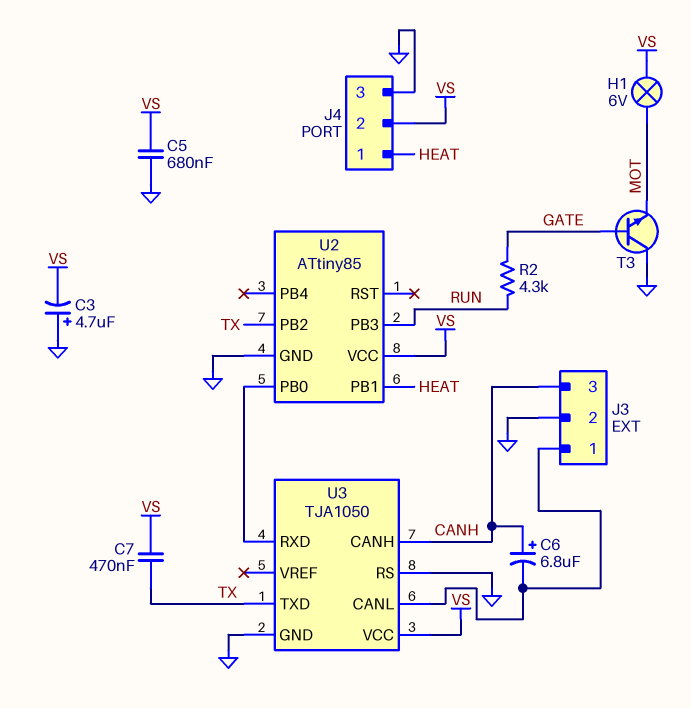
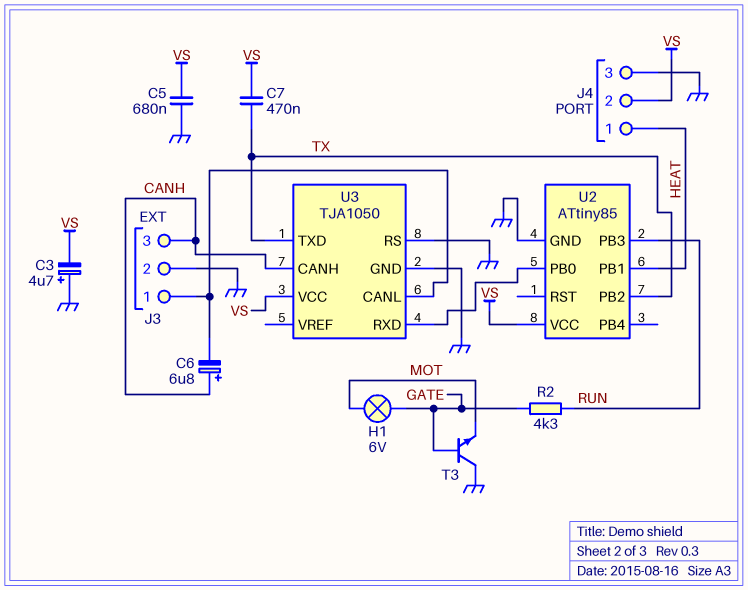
H1: lamp 6V (MOT, VS) -> lamp 6V (GATE, MOT)

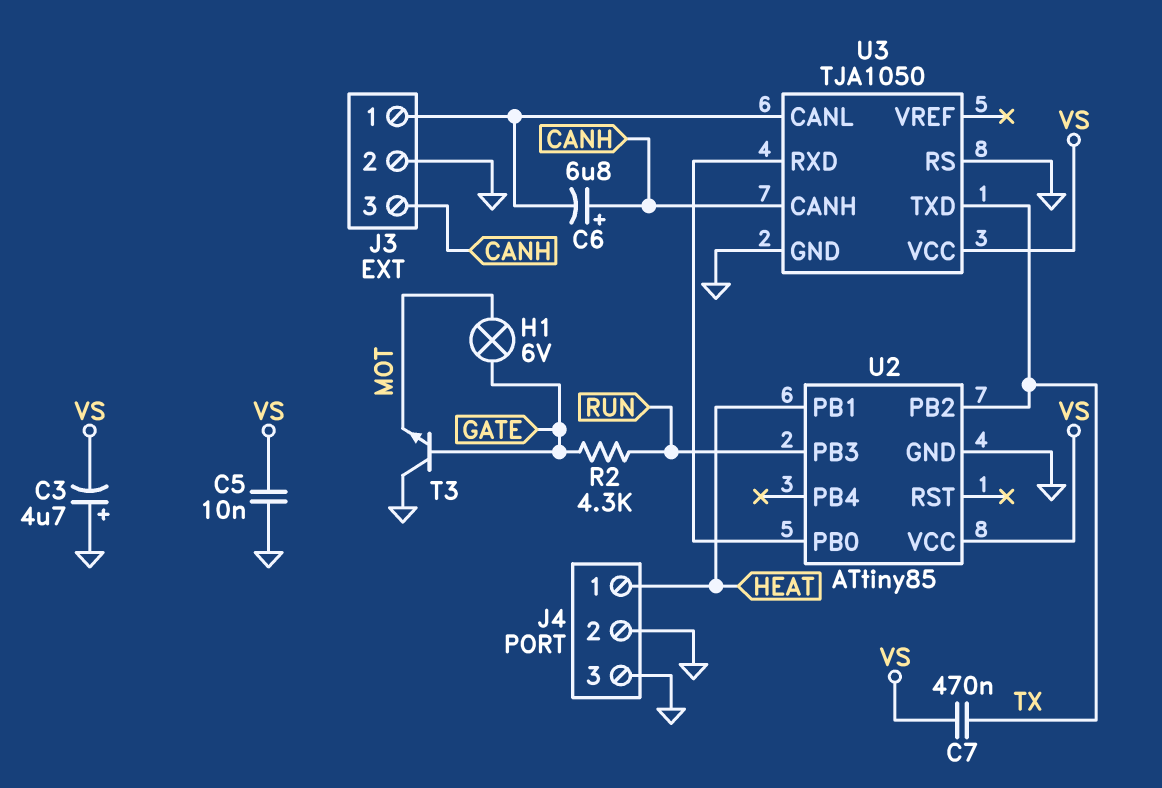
C5: 680nF (GND, VS) -> 10nF (GND, VS)
J4 pin 2: VS -> GND

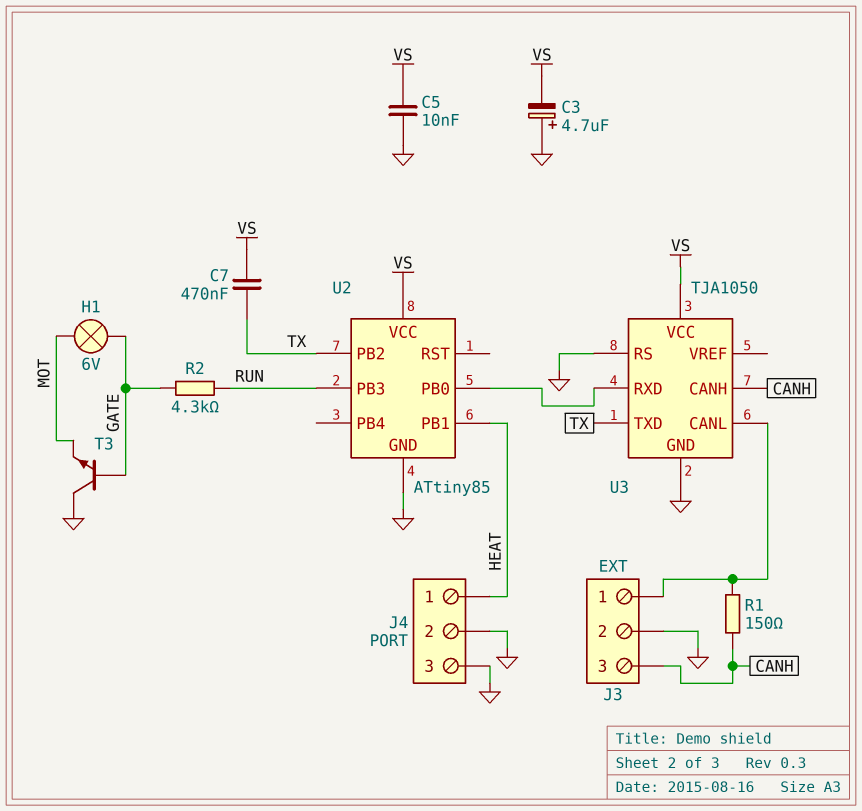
C6: 6.8uF (plus CANH, minus J3/1) -> none
R1: none -> 150 (CANH, J3/1)

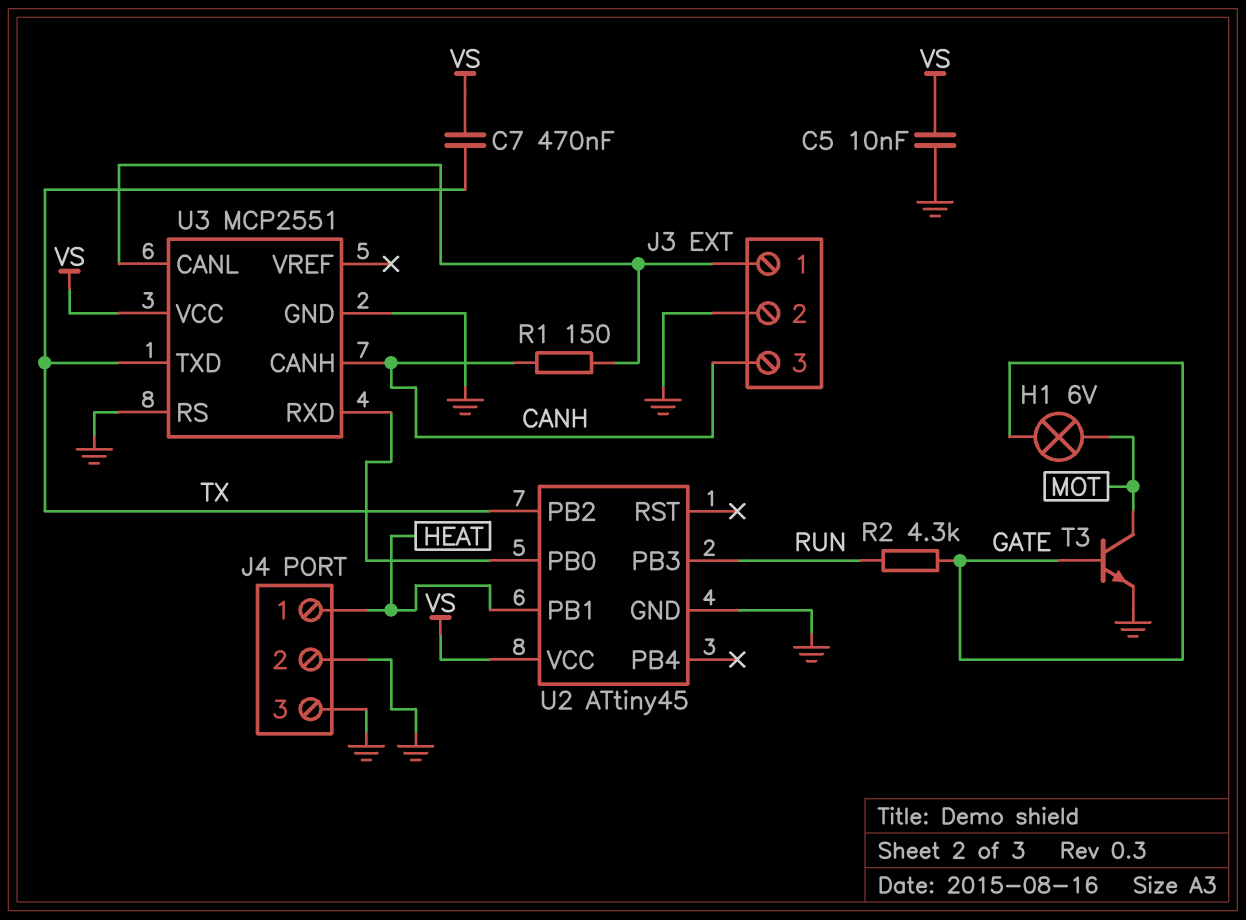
C3: 4.7uF (plus GND, minus VS) -> none
T3: NPN (B GATE, C GND, E MOT) -> NPN (B GATE, C MOT, E GND)
U2: ATtiny85 -> ATtiny45
U3: TJA1050 -> MCP2551

